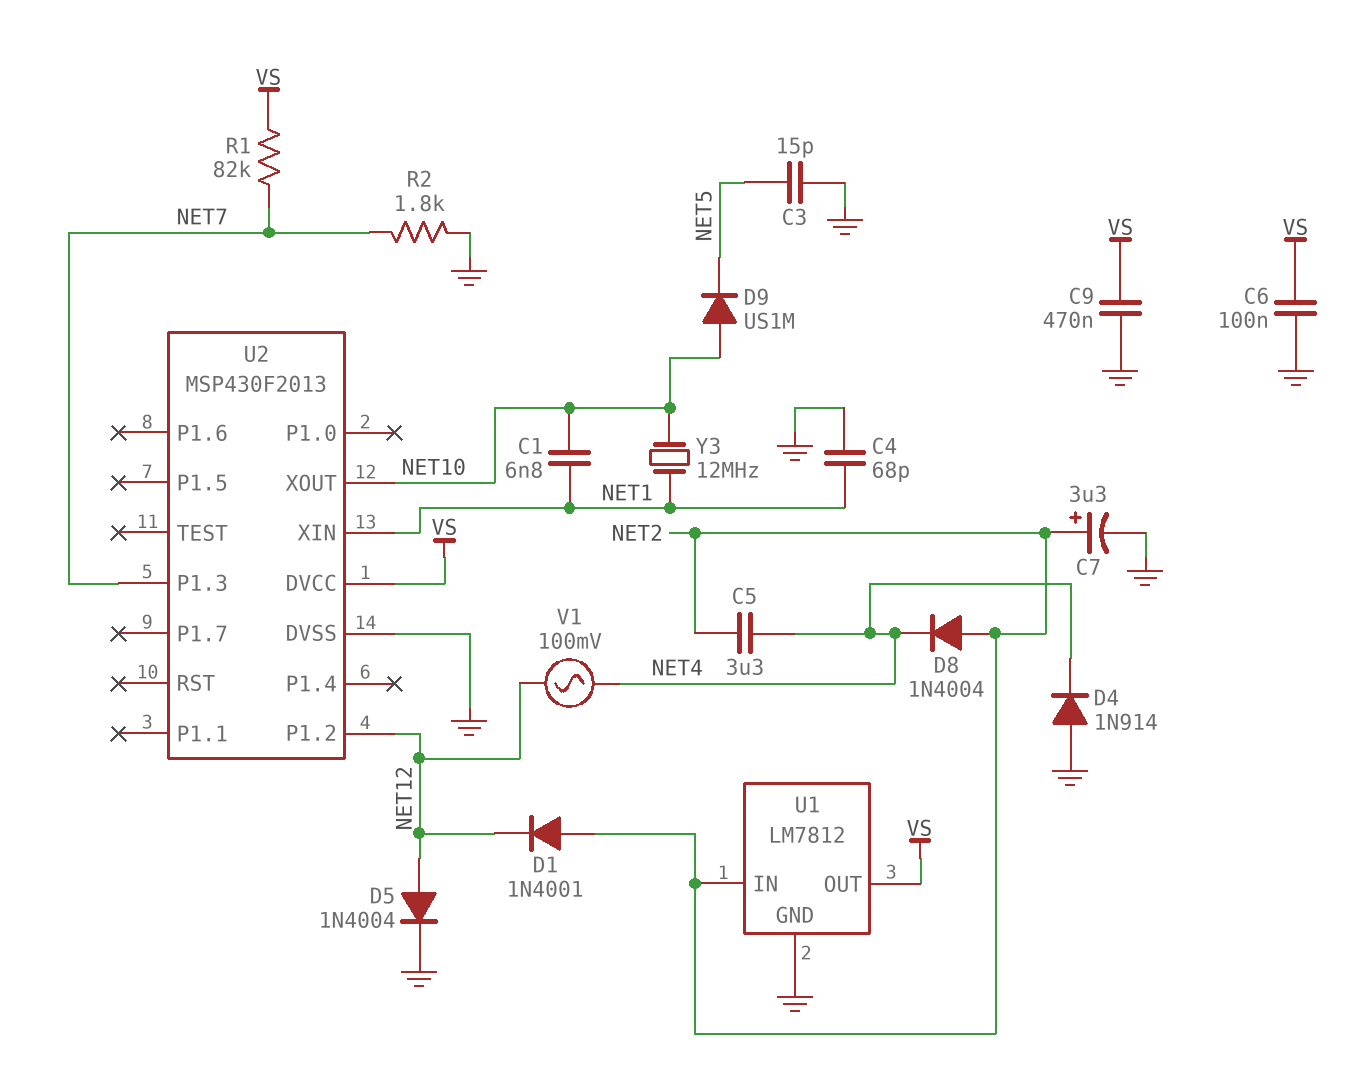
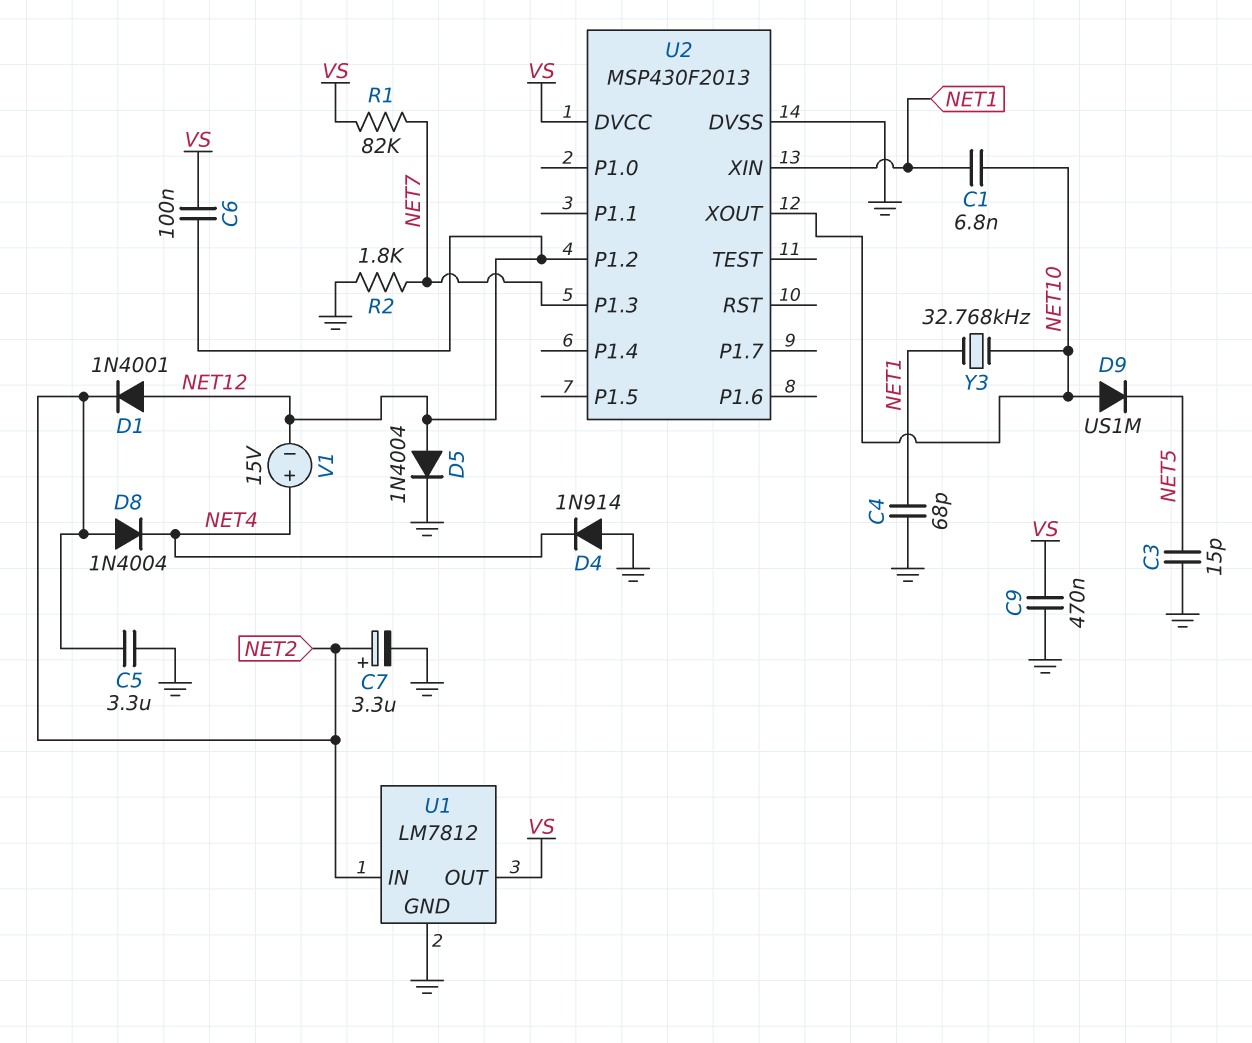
C5: 3.3uF (NET2, NET4) -> 3.3uF (GND, NET2)
C6: 100nF (GND, VS) -> 100nF (NET12, VS)
D1: diode 1N4001 (A NET2, K NET12) -> diode 1N4001 (A NET12, K NET2)
V1: AC 100mV (NET4, NET12) -> 15V (plus NET4, minus NET12)
Y3: 12MHz (NET1, NET10) -> 32.768kHz (NET1, NET10)

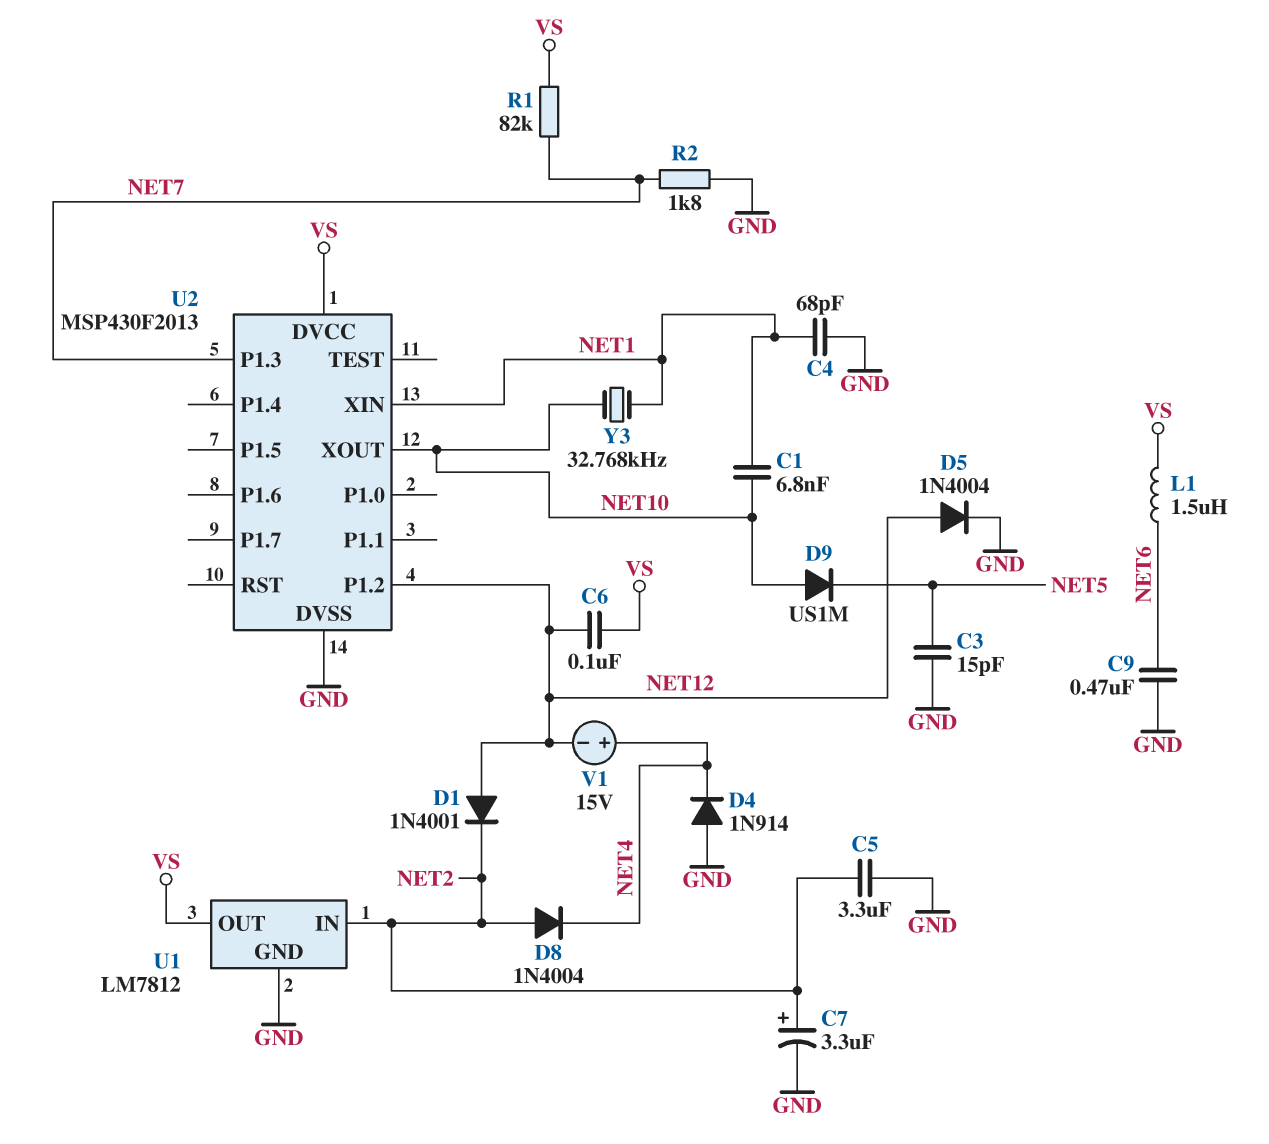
C9: 470nF (GND, VS) -> 470nF (GND, NET6)
L1: none -> 1.5uH (NET6, VS)

